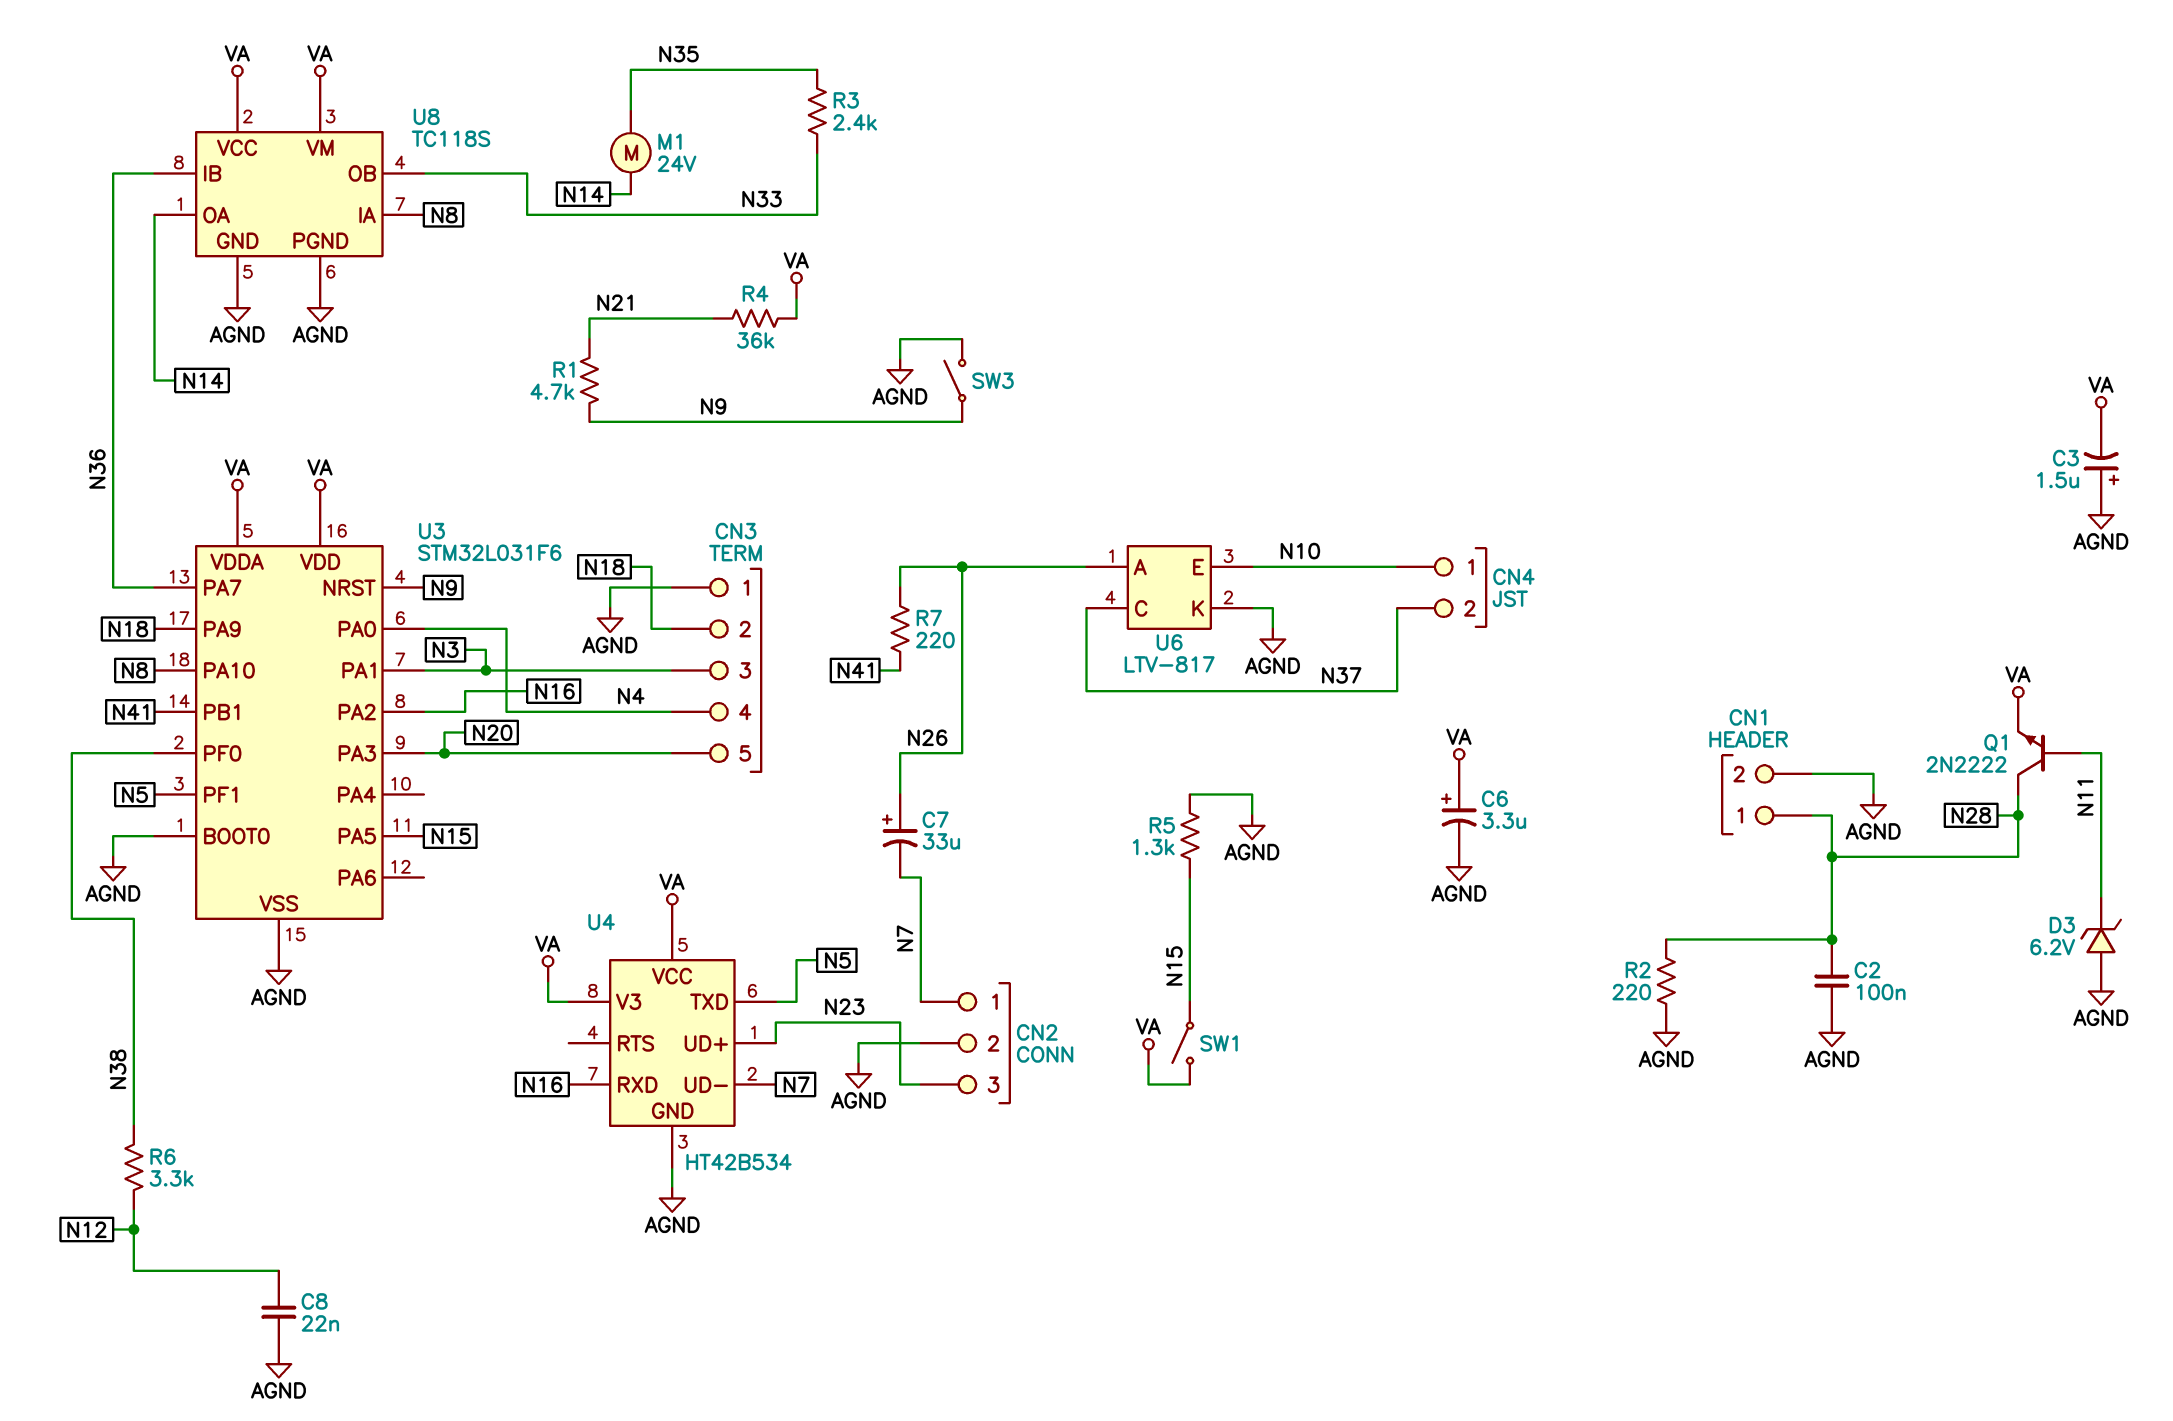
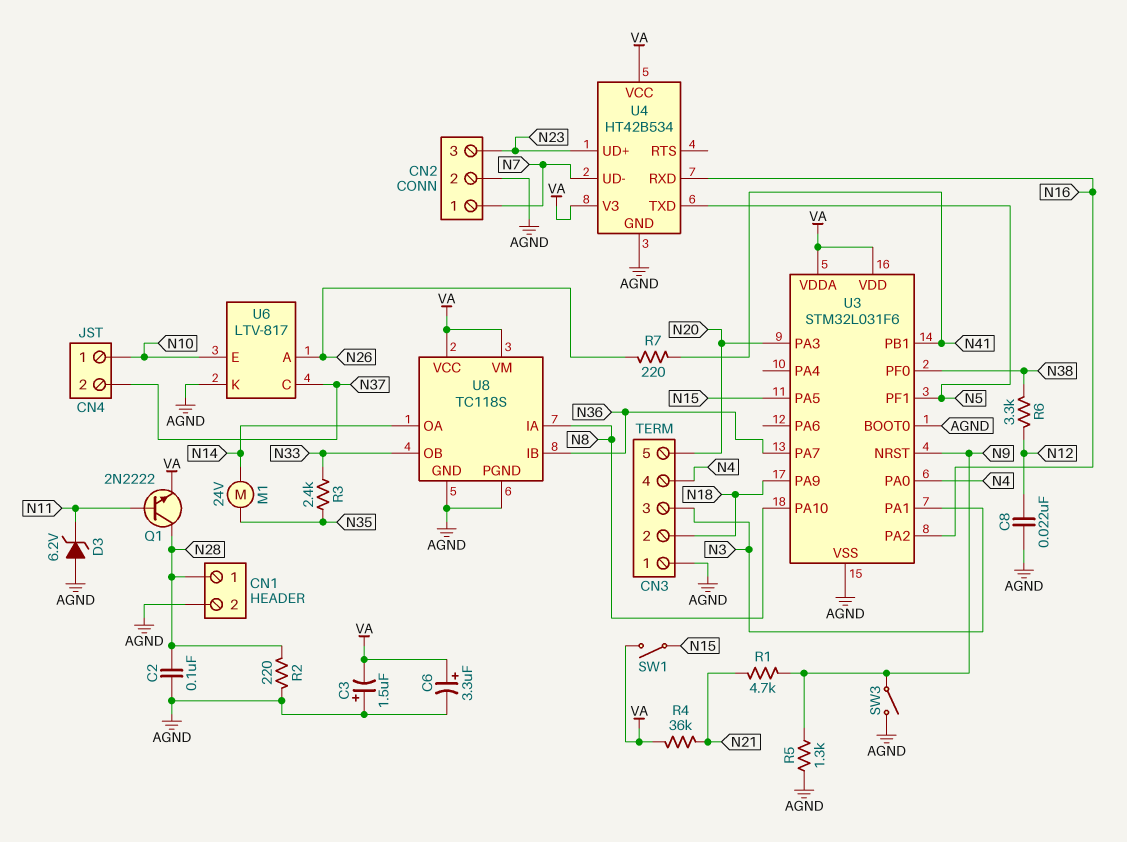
C7: 33uF (plus N26, minus N7) -> none
R5: 1.3k (AGND, N15) -> 1.3k (AGND, N9)

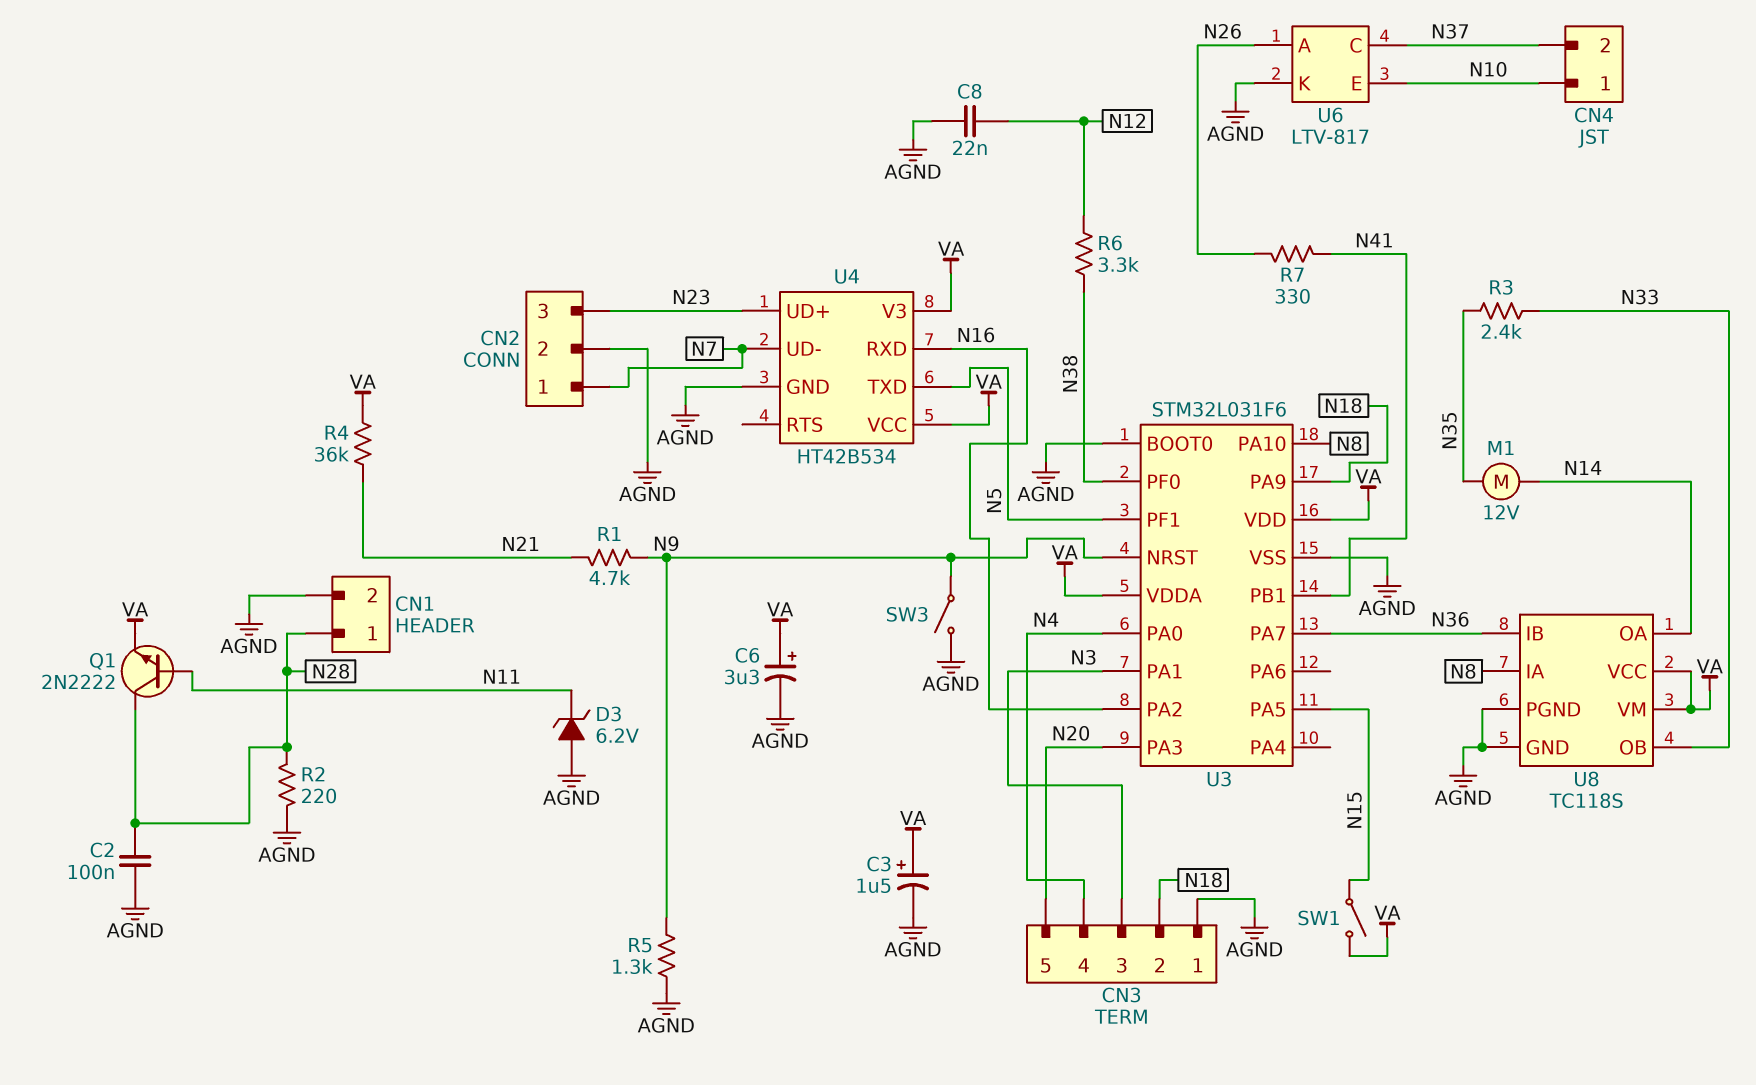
C3: 1.5uF (plus AGND, minus VA) -> 1.5uF (plus VA, minus AGND)
M1: motor 24V (N14, N35) -> motor 12V (N14, N35)
R7: 220 (N26, N41) -> 330 (N26, N41)

